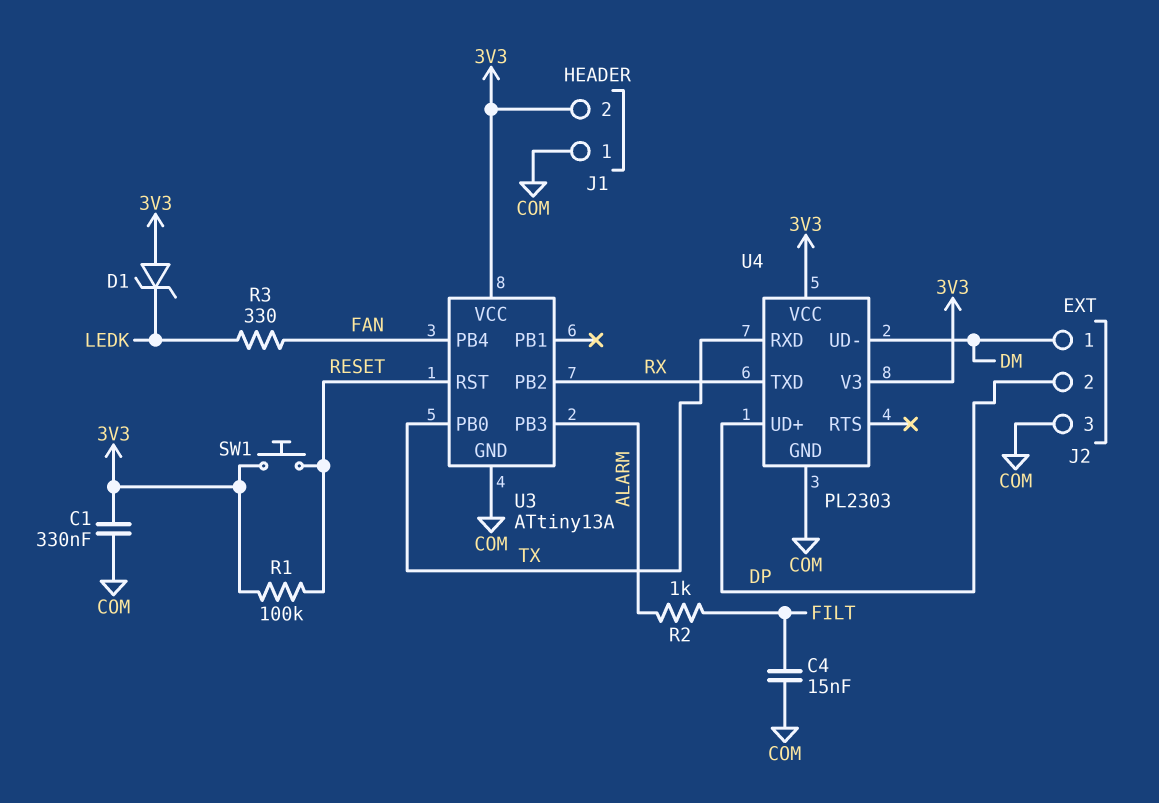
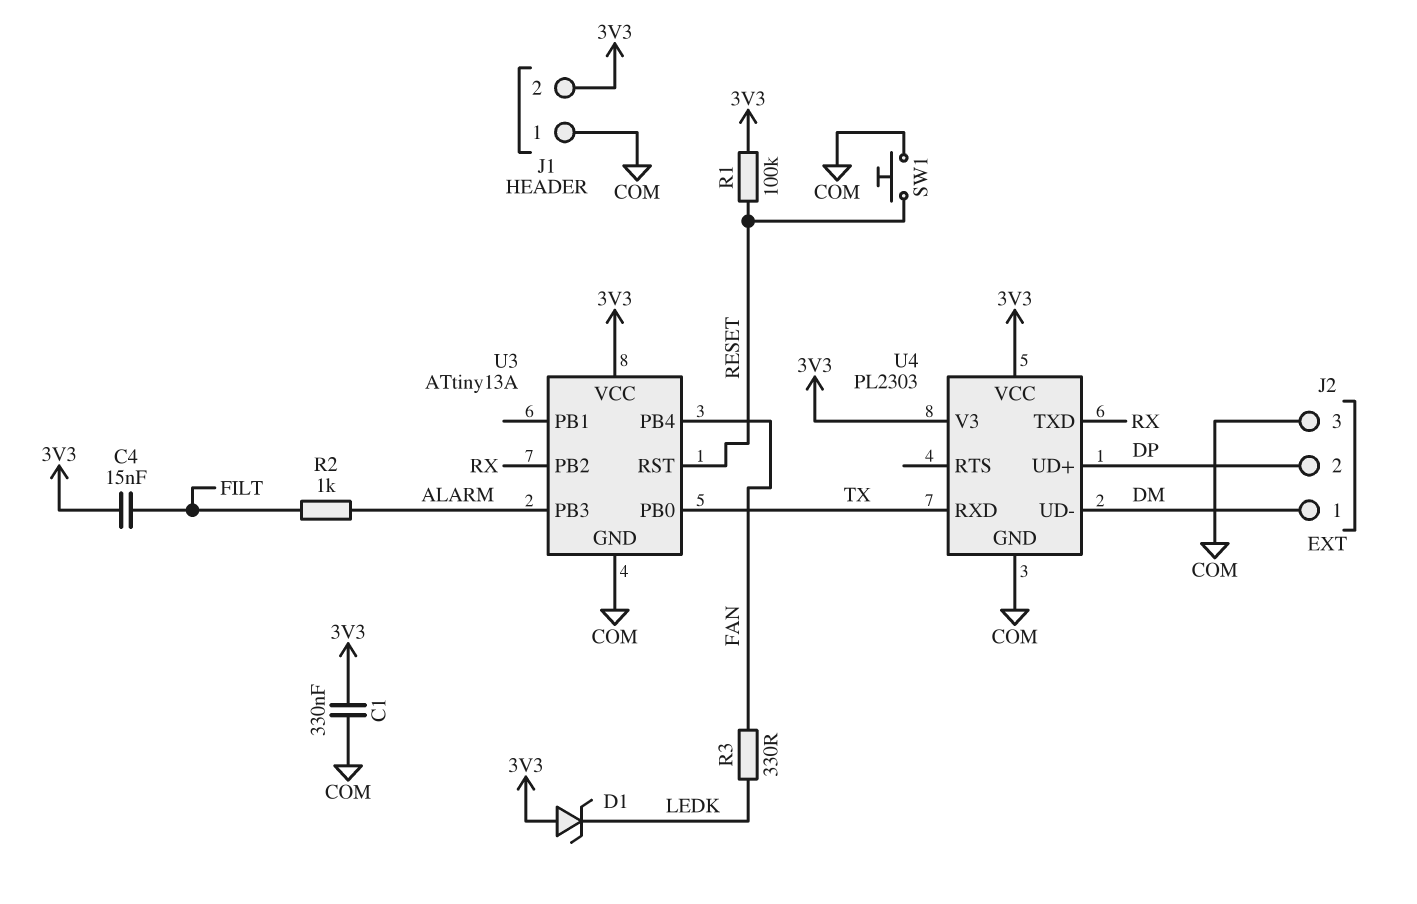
C4: 15nF (COM, FILT) -> 15nF (3V3, FILT)
SW1: button (3V3, RESET) -> button (COM, RESET)

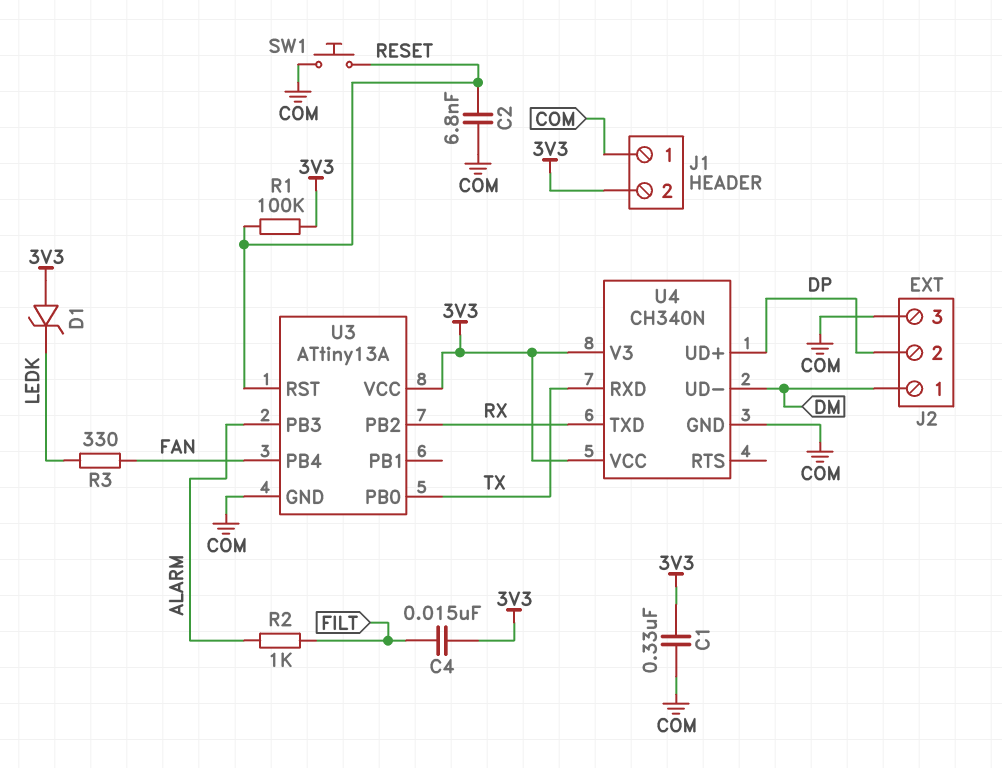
C2: none -> 6.8nF (COM, RESET)
U4: PL2303 -> CH340N

